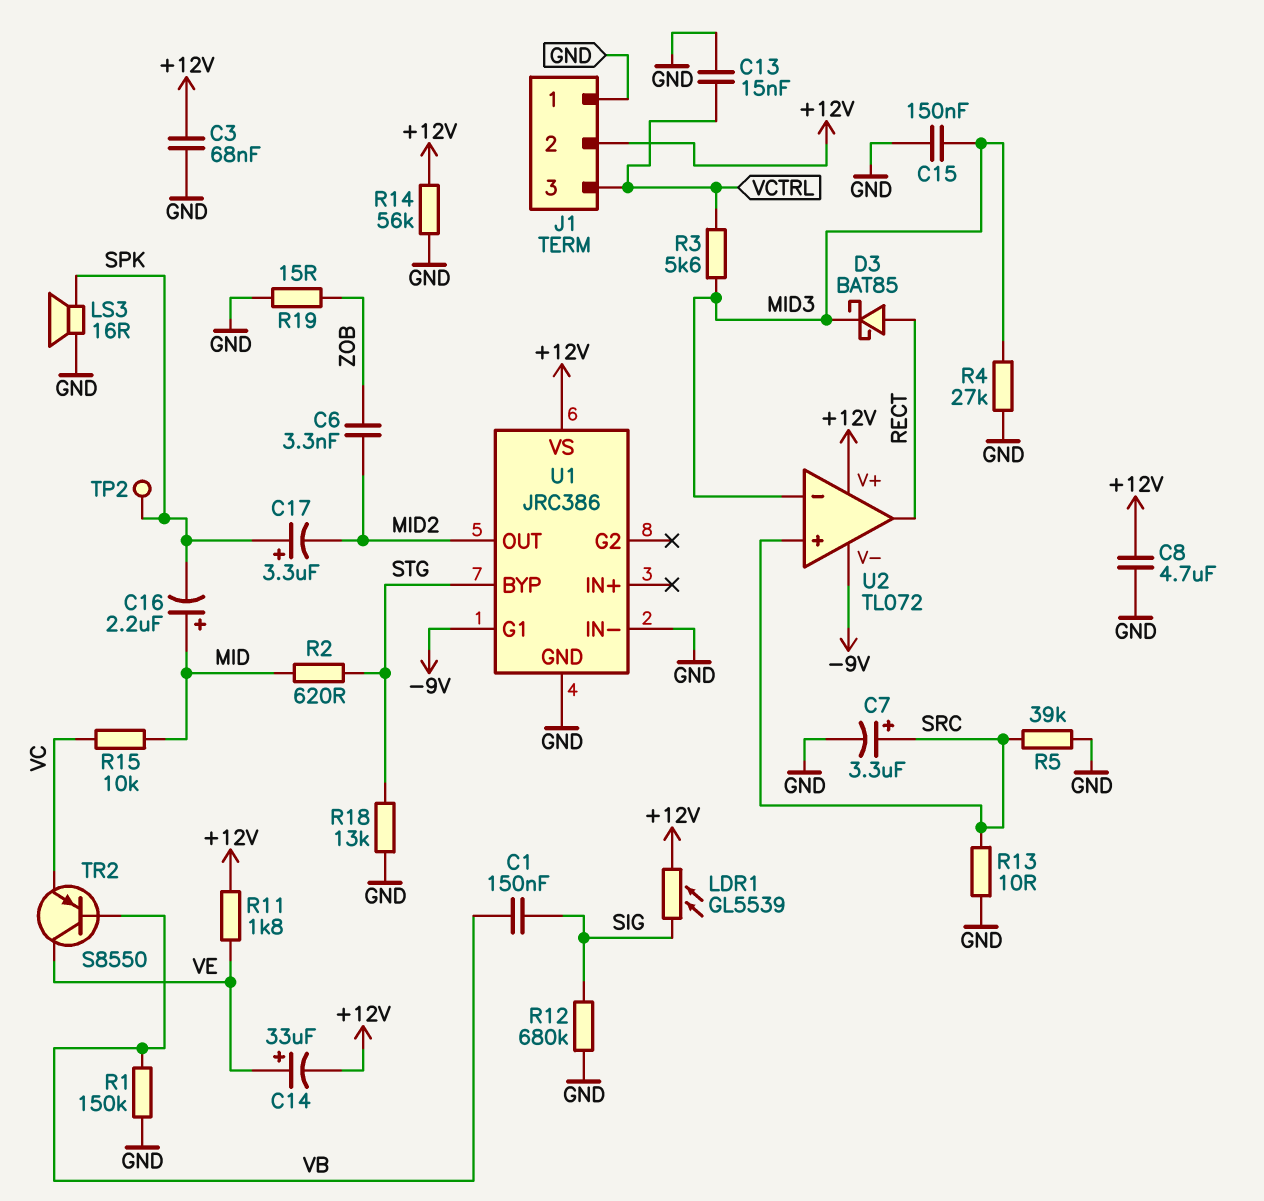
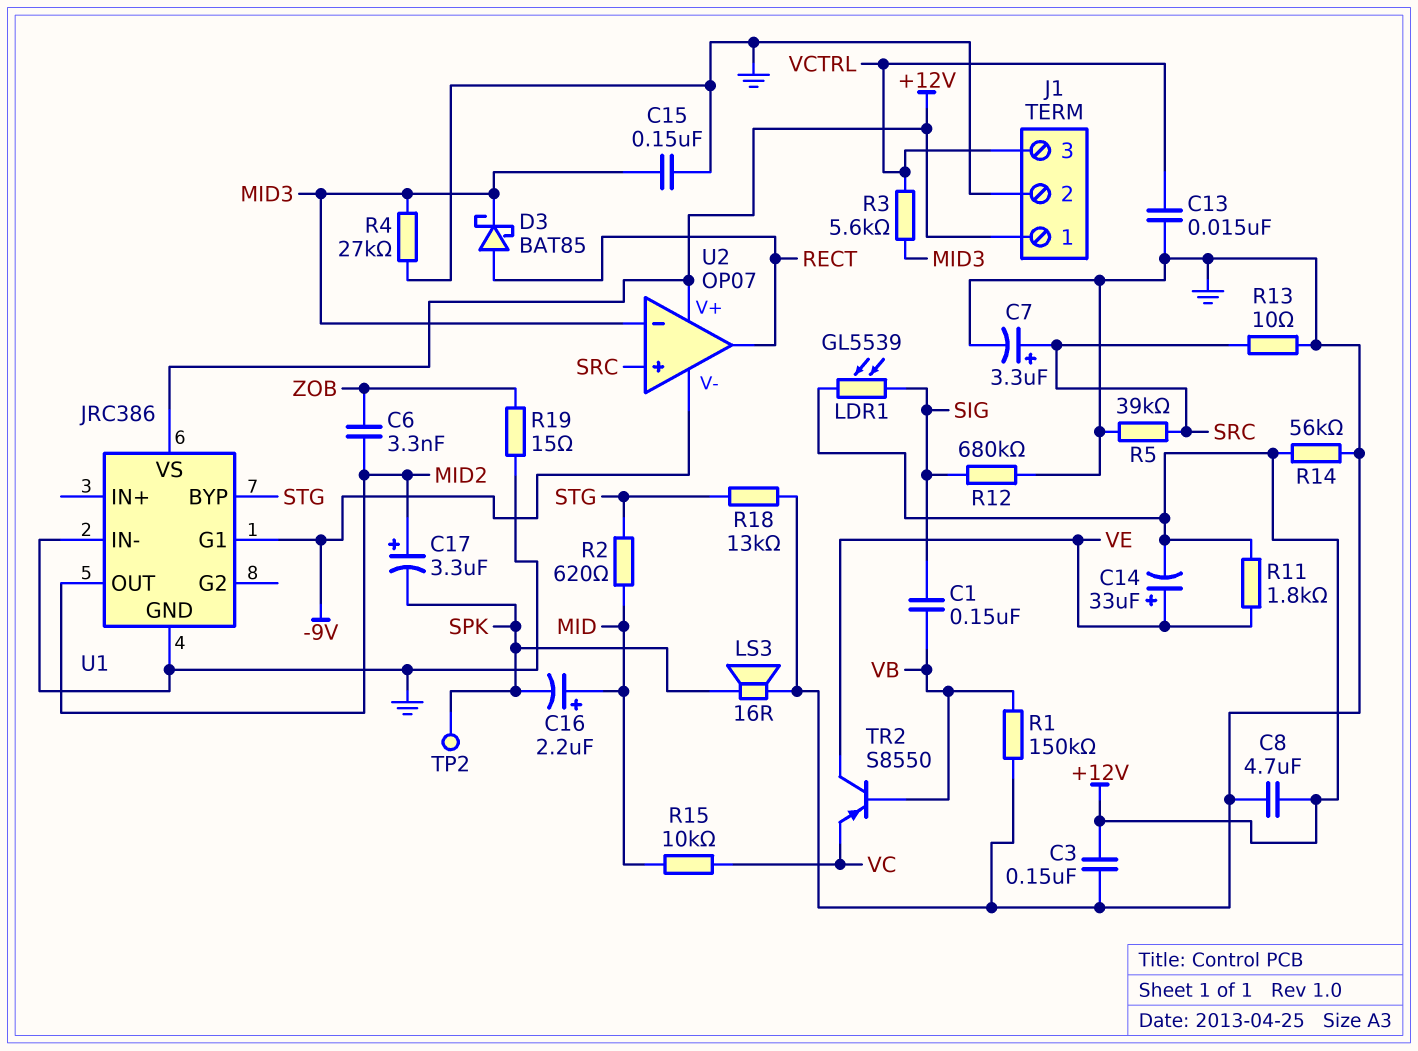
C3: 68nF (+12V, GND) -> 150nF (+12V, GND)
C17: 3.3uF (plus SPK, minus MID2) -> 3.3uF (plus MID2, minus SPK)
J1 pin 1: GND -> +12V
J1 pin 2: +12V -> GND
U2: TL072 -> OP07

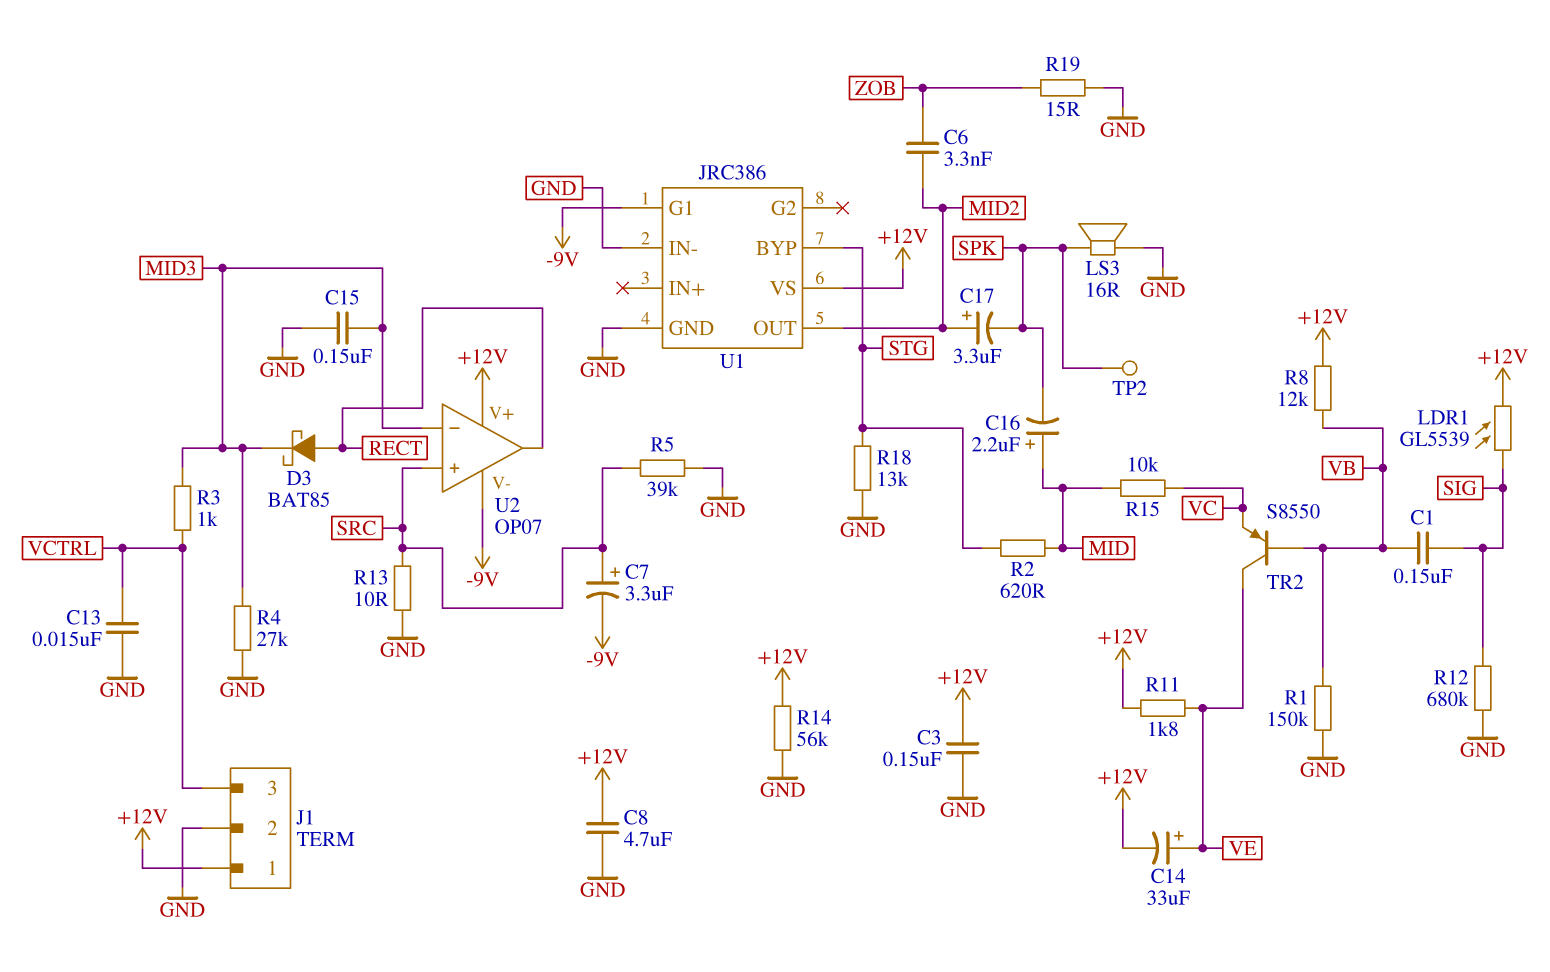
C7: 3.3uF (plus SRC, minus GND) -> 3.3uF (plus SRC, minus -9V)
R3: 5.6k (MID3, VCTRL) -> 1k (MID3, VCTRL)
R8: none -> 12k (+12V, VB)

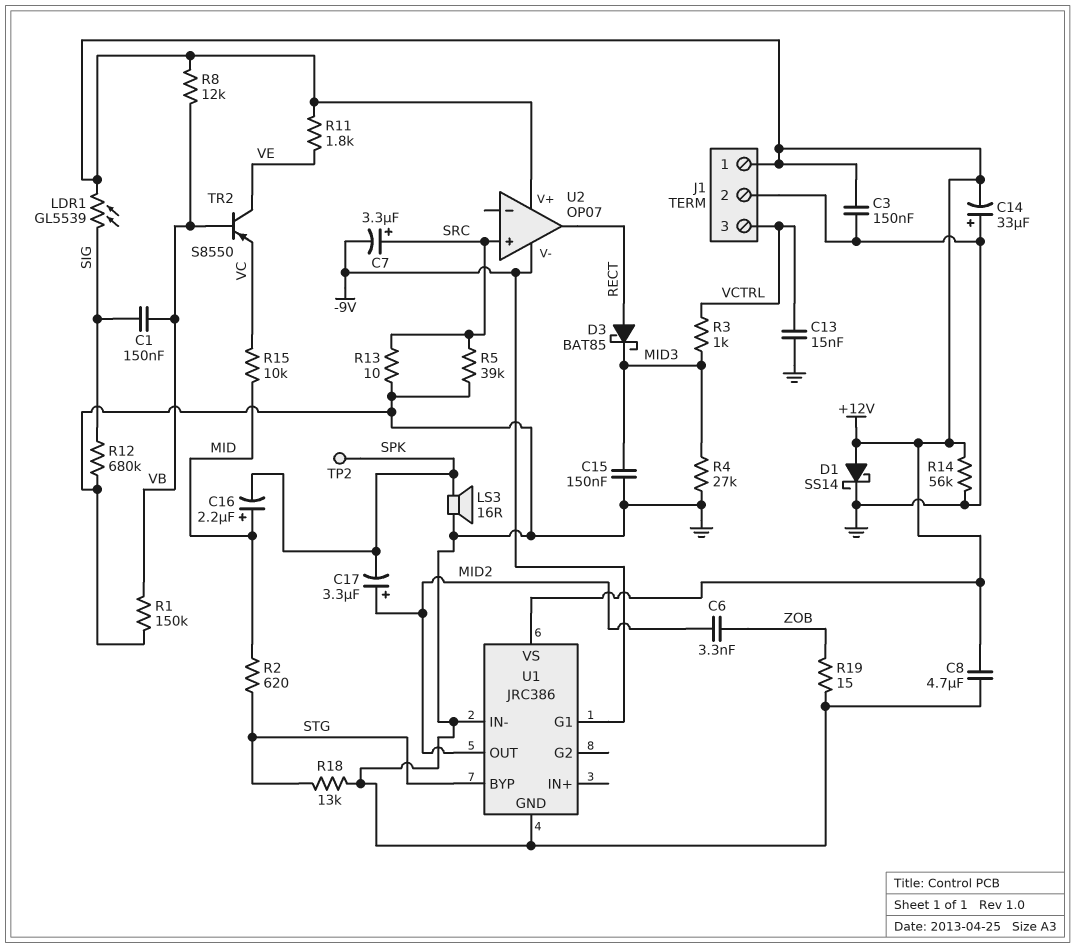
C14: 33uF (plus VE, minus +12V) -> 33uF (plus GND, minus +12V)
D1: none -> schottky SS14 (A +12V, K GND)
U2 pin in-: MID3 -> none

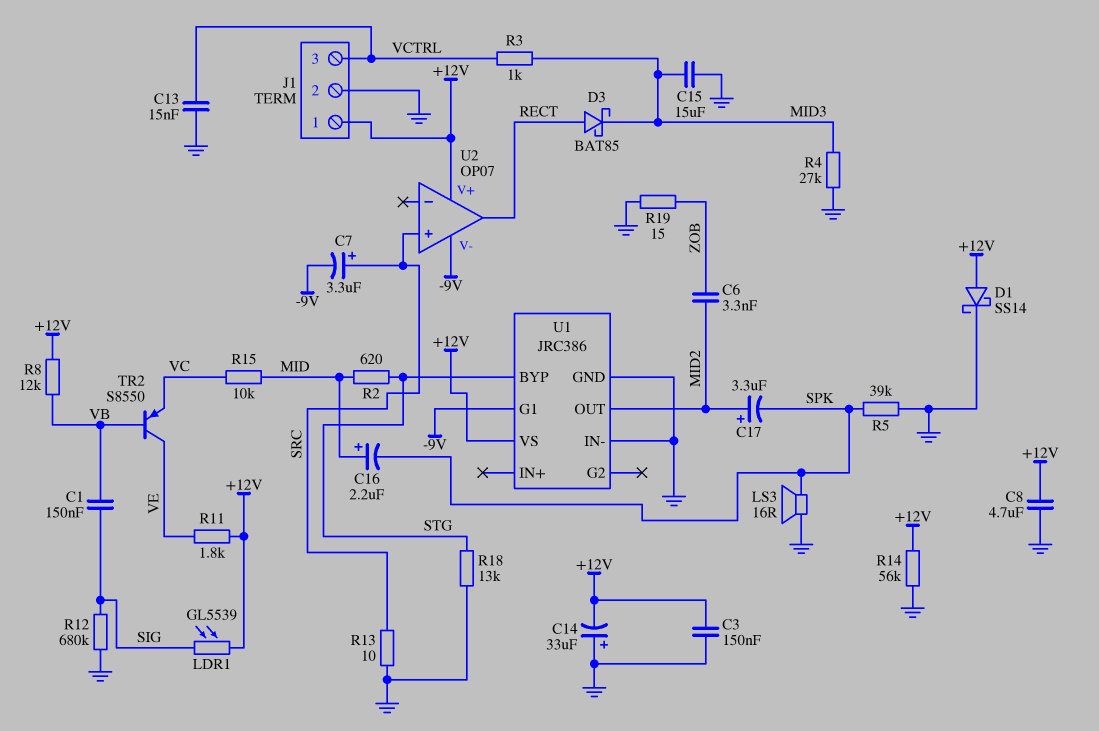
C15: 150nF (GND, MID3) -> 15uF (GND, MID3)
R1: 150k (GND, VB) -> none
R5: 39k (GND, SRC) -> 39k (GND, SPK)
TP2: test point (SPK) -> none

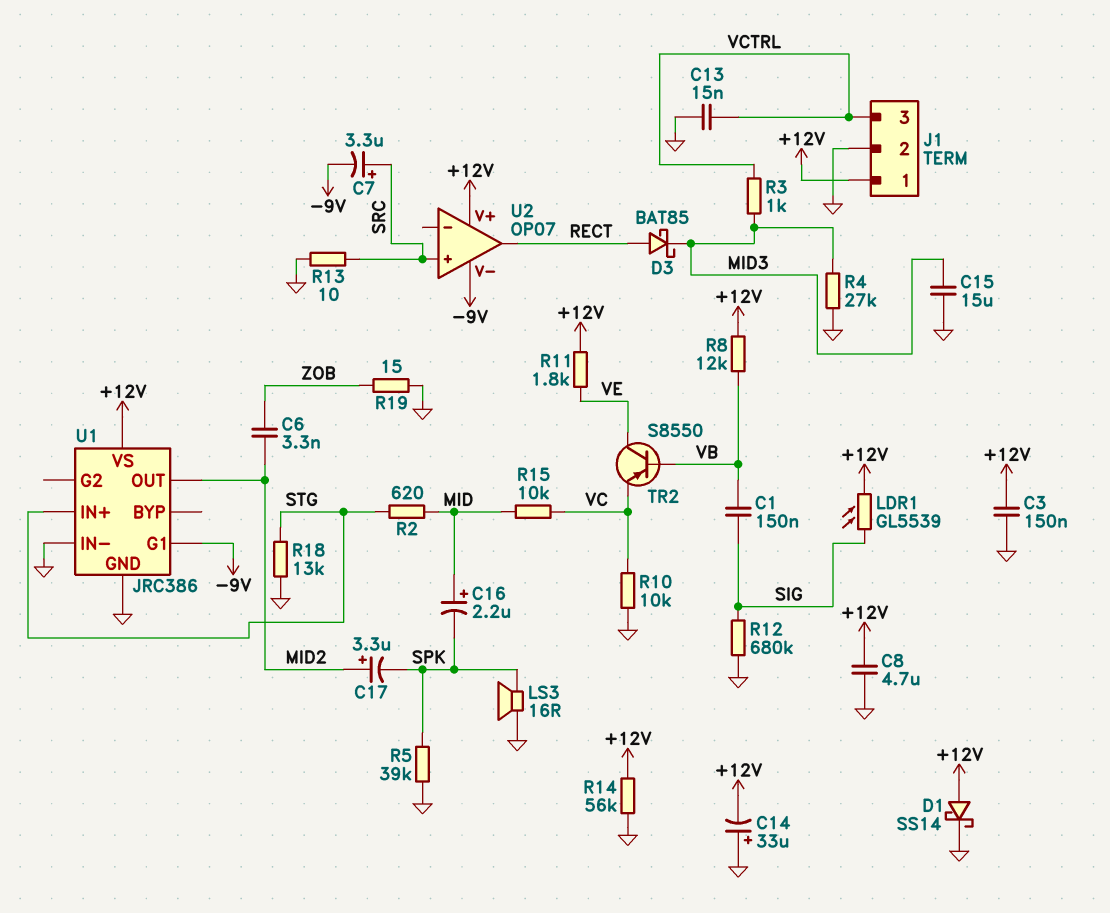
R10: none -> 10k (GND, VC)
U1 pin BYP: STG -> none
U1 pin IN+: none -> STG

